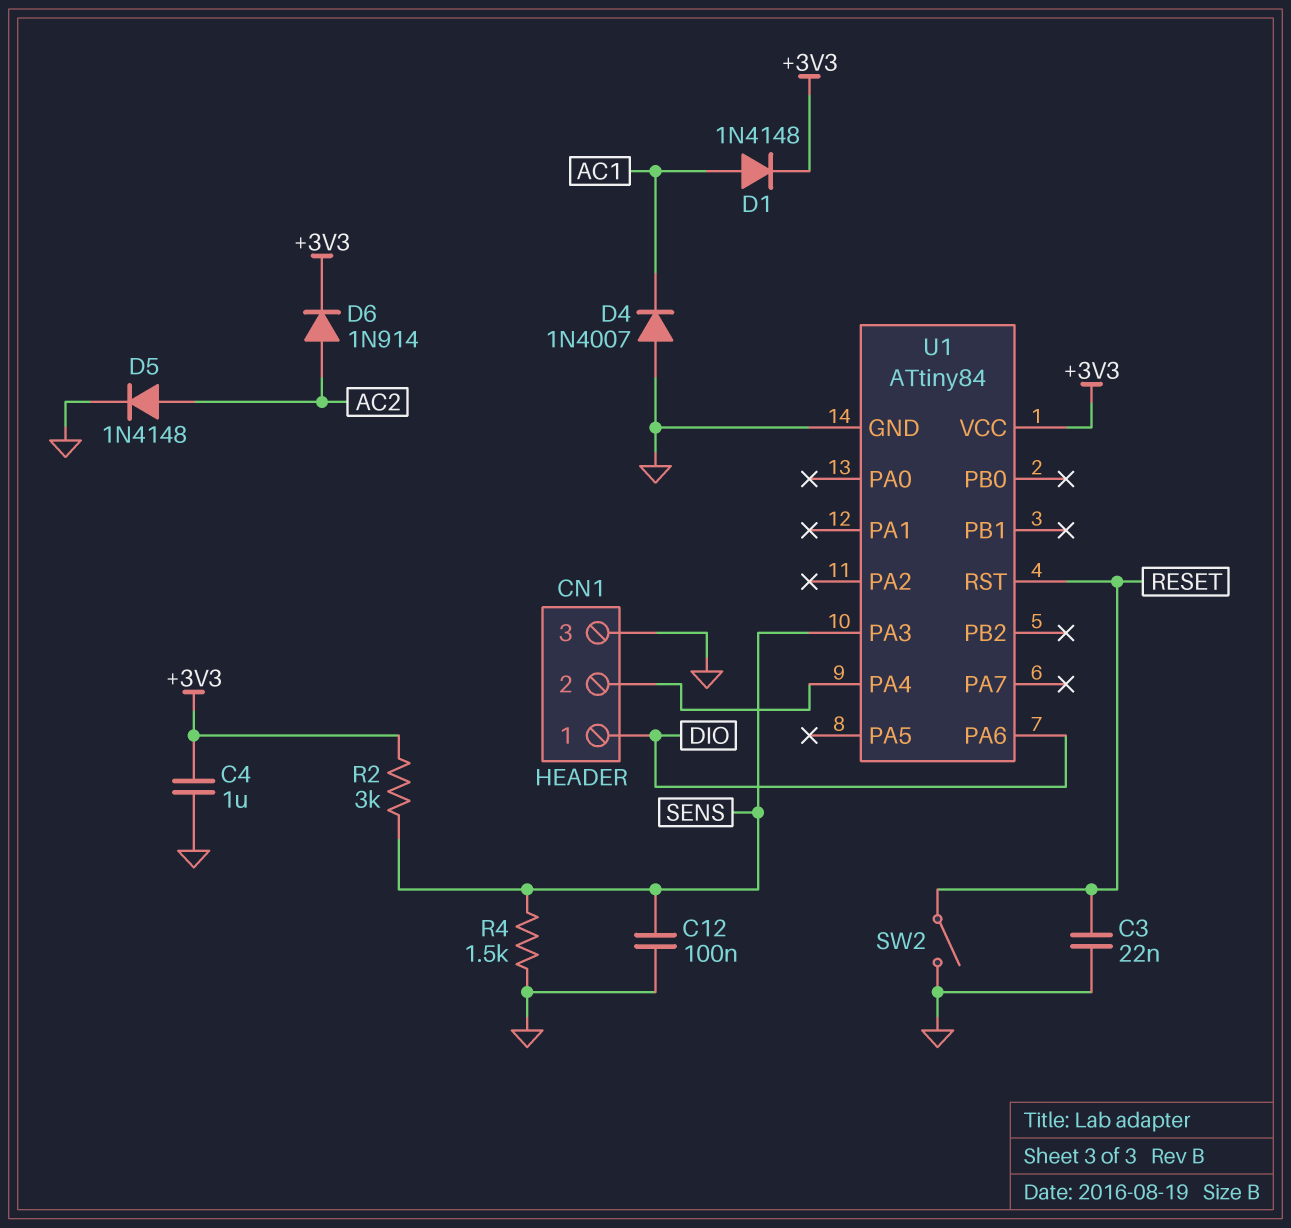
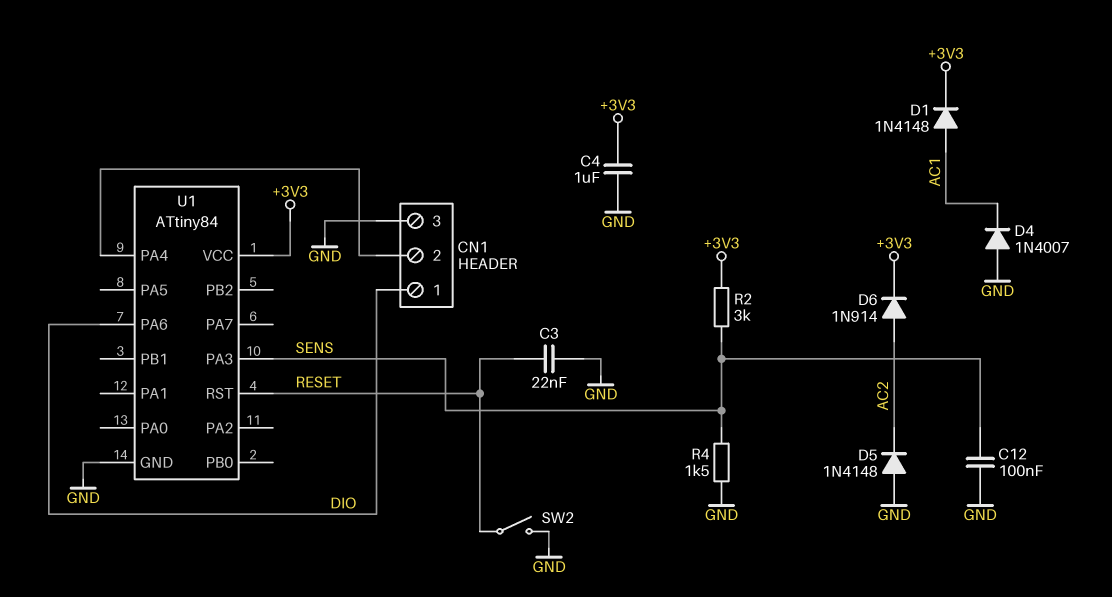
D5: diode 1N4148 (A AC2, K GND) -> diode 1N4148 (A GND, K AC2)

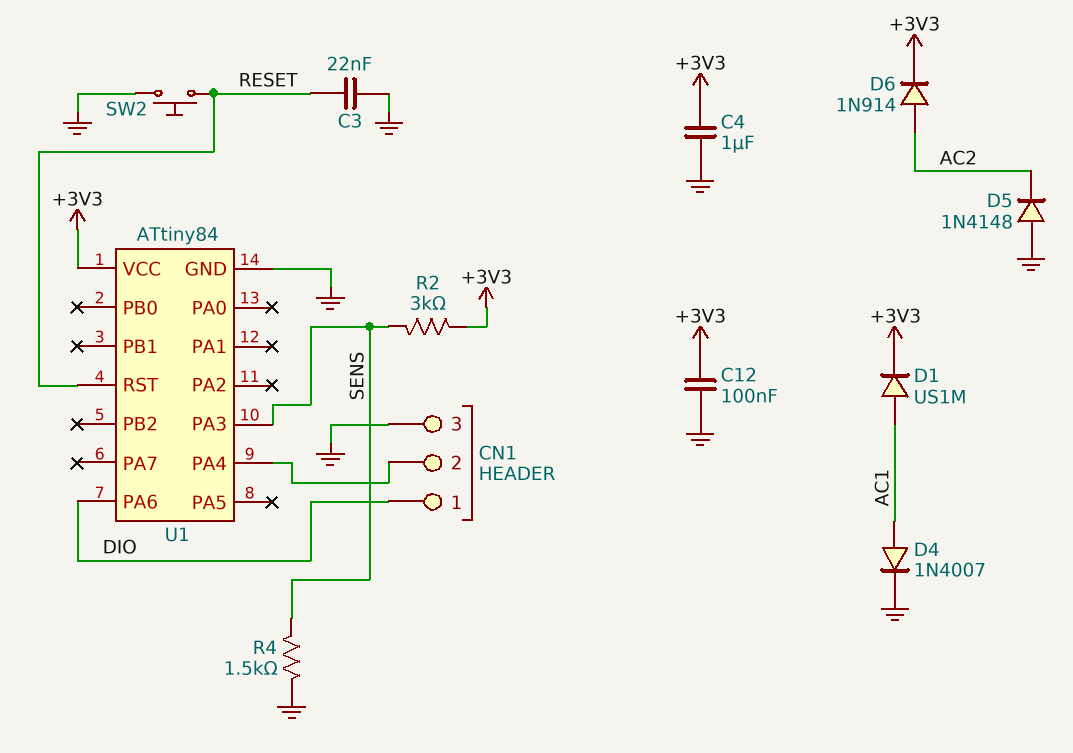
C12: 100nF (GND, SENS) -> 100nF (+3V3, GND)
D1: diode 1N4148 (A AC1, K +3V3) -> diode US1M (A AC1, K +3V3)
D4: diode 1N4007 (A GND, K AC1) -> diode 1N4007 (A AC1, K GND)
SW2: switch (GND, RESET) -> button (GND, RESET)

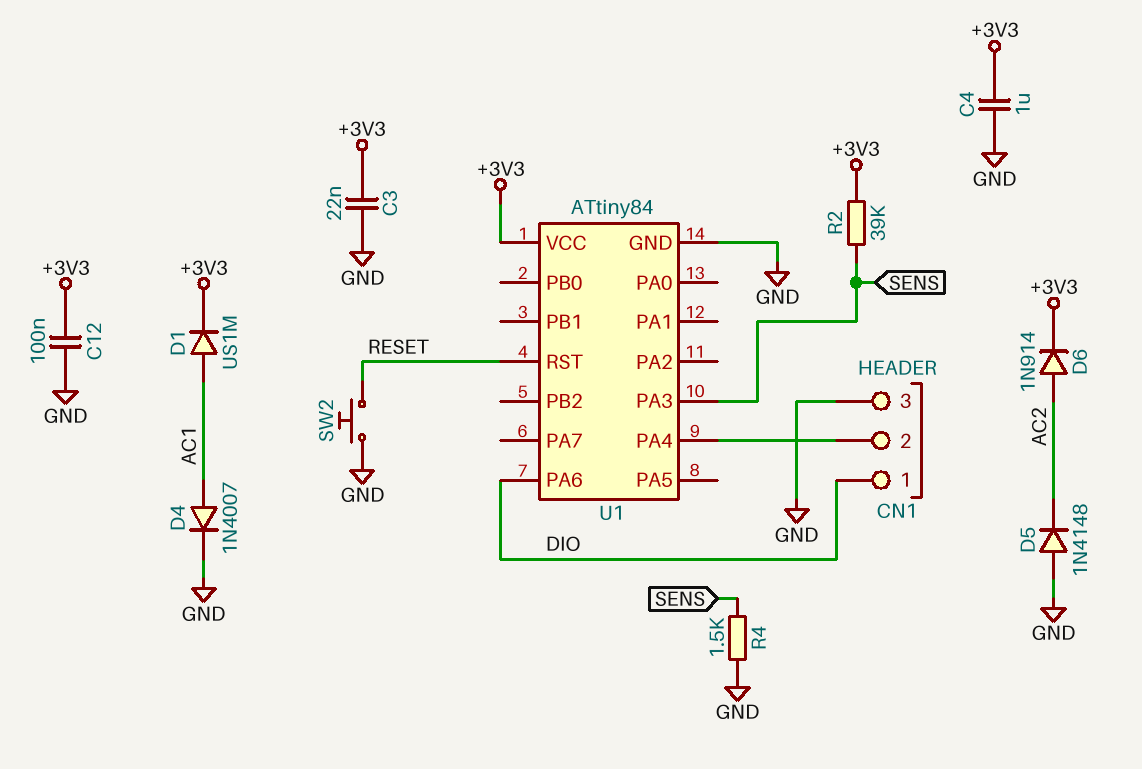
C3: 22nF (GND, RESET) -> 22nF (+3V3, GND)
R2: 3k (+3V3, SENS) -> 39k (+3V3, SENS)

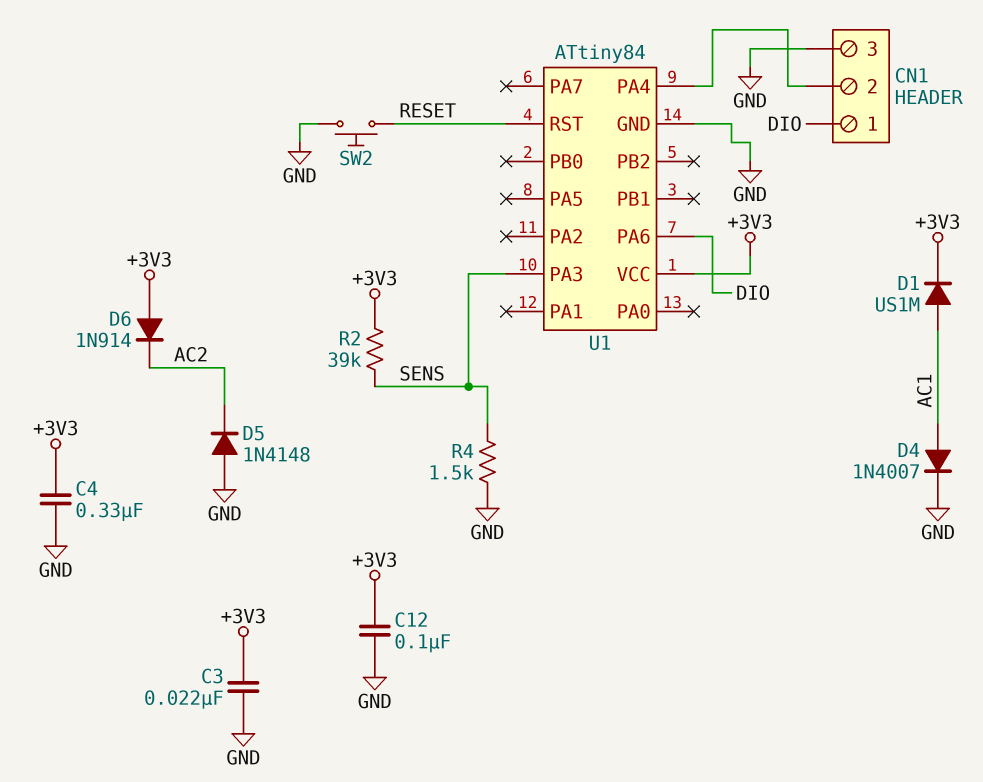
C4: 1uF (+3V3, GND) -> 330nF (+3V3, GND)
D6: diode 1N914 (A AC2, K +3V3) -> diode 1N914 (A +3V3, K AC2)

